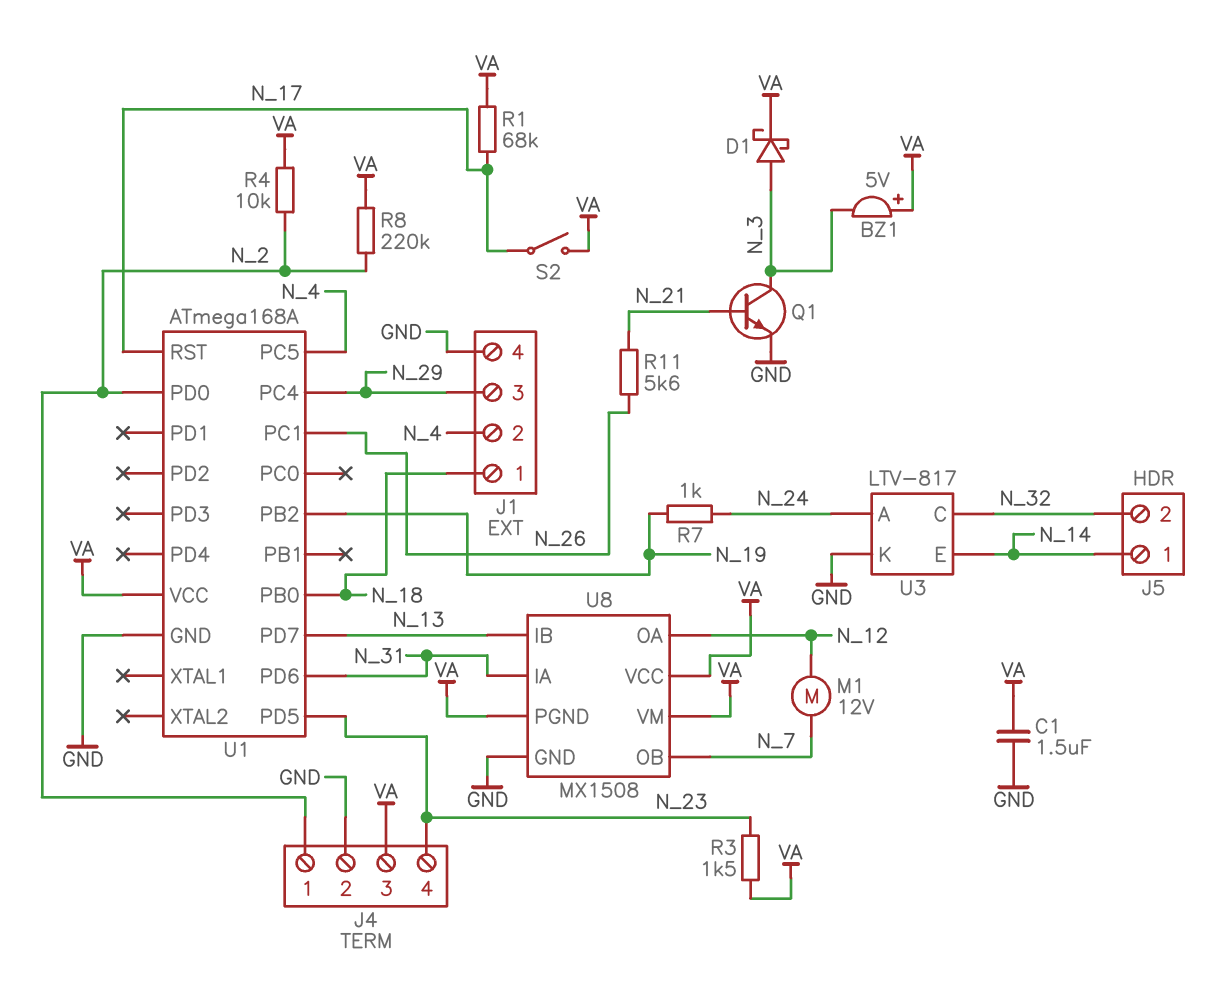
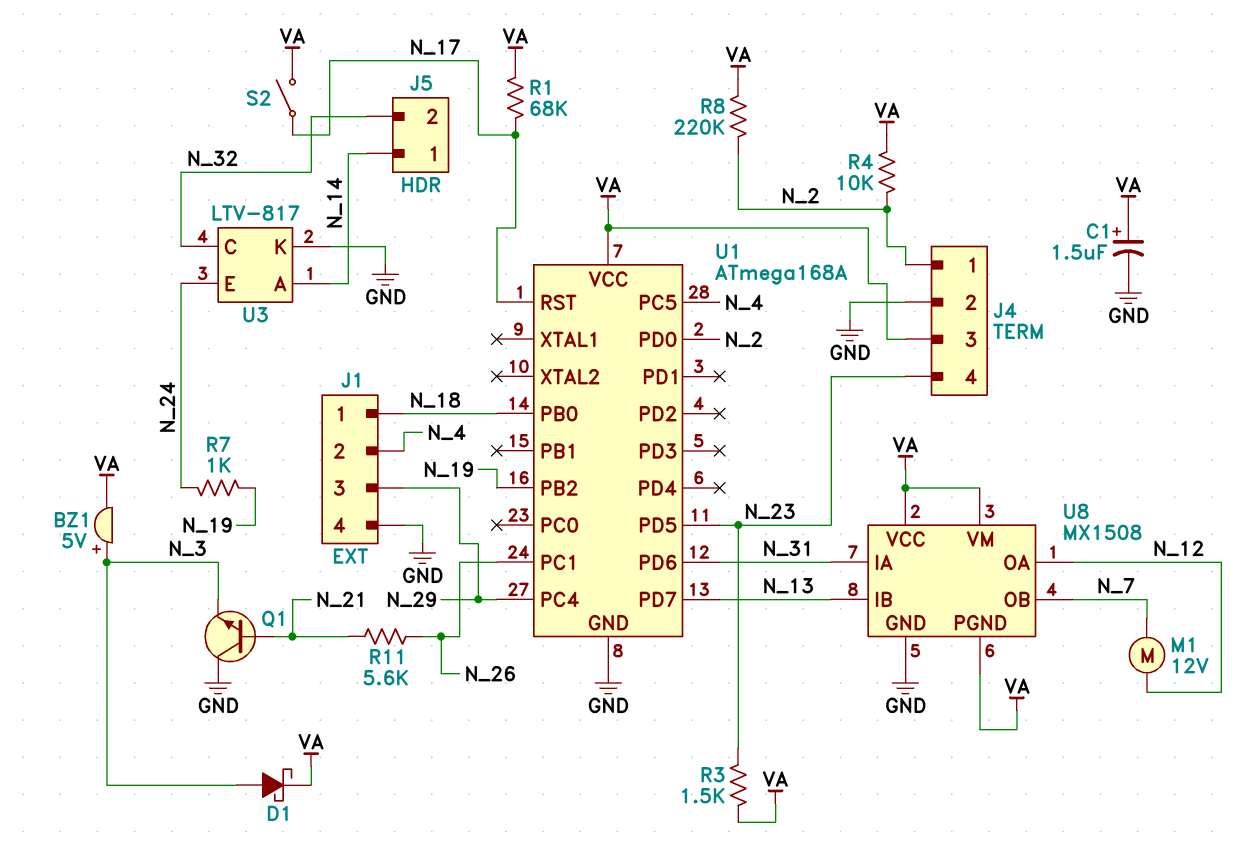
BZ1: buzzer 5V (plus VA, minus N_3) -> buzzer 5V (plus N_3, minus VA)
C1: 1.5uF (GND, VA) -> 1.5uF (plus VA, minus GND)
Q1: NPN (B N_21, C N_3, E GND) -> NPN (B N_21, C GND, E N_3)
U3 pin A: N_24 -> N_14
U3 pin E: N_14 -> N_24

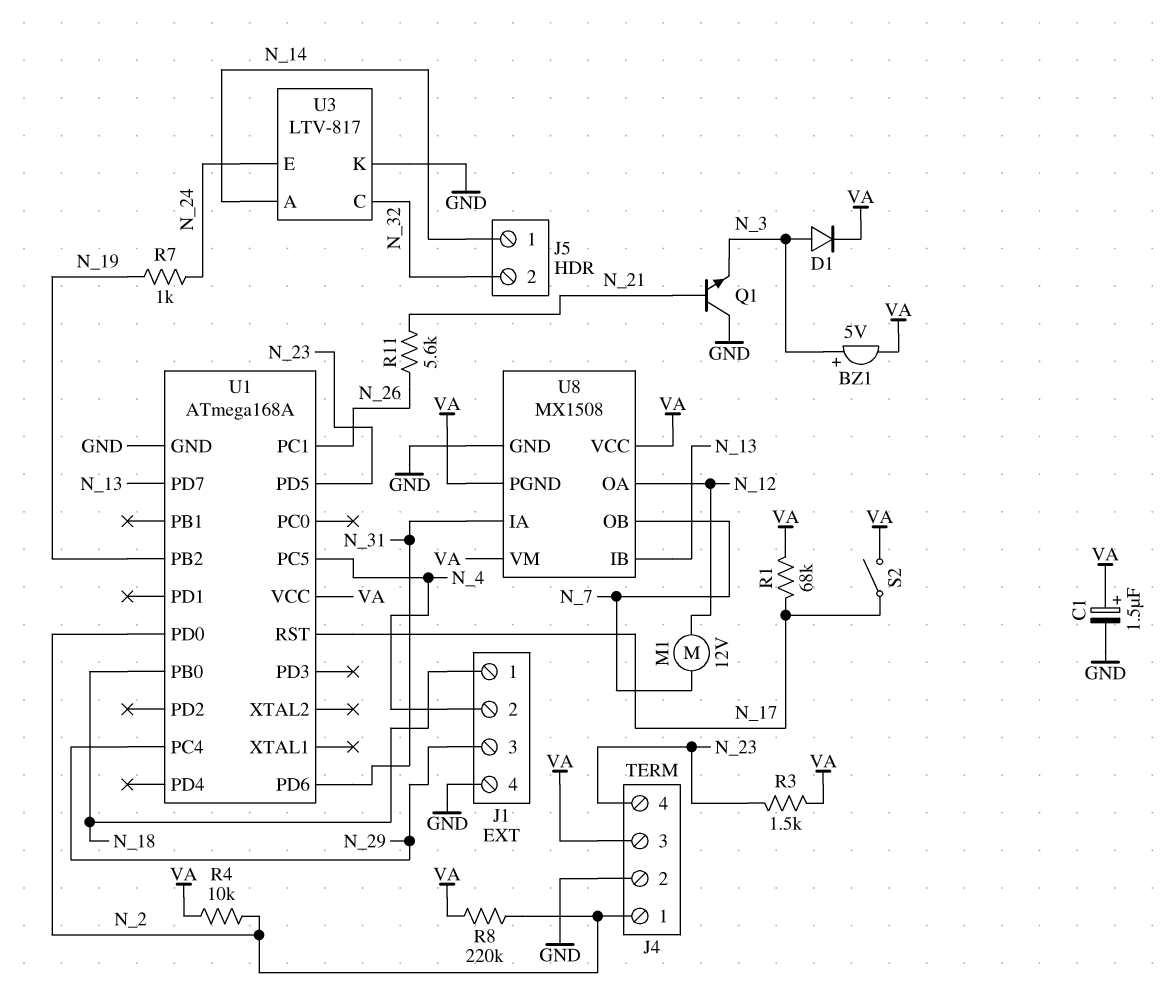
D1: schottky (A N_3, K VA) -> diode (A N_3, K VA)

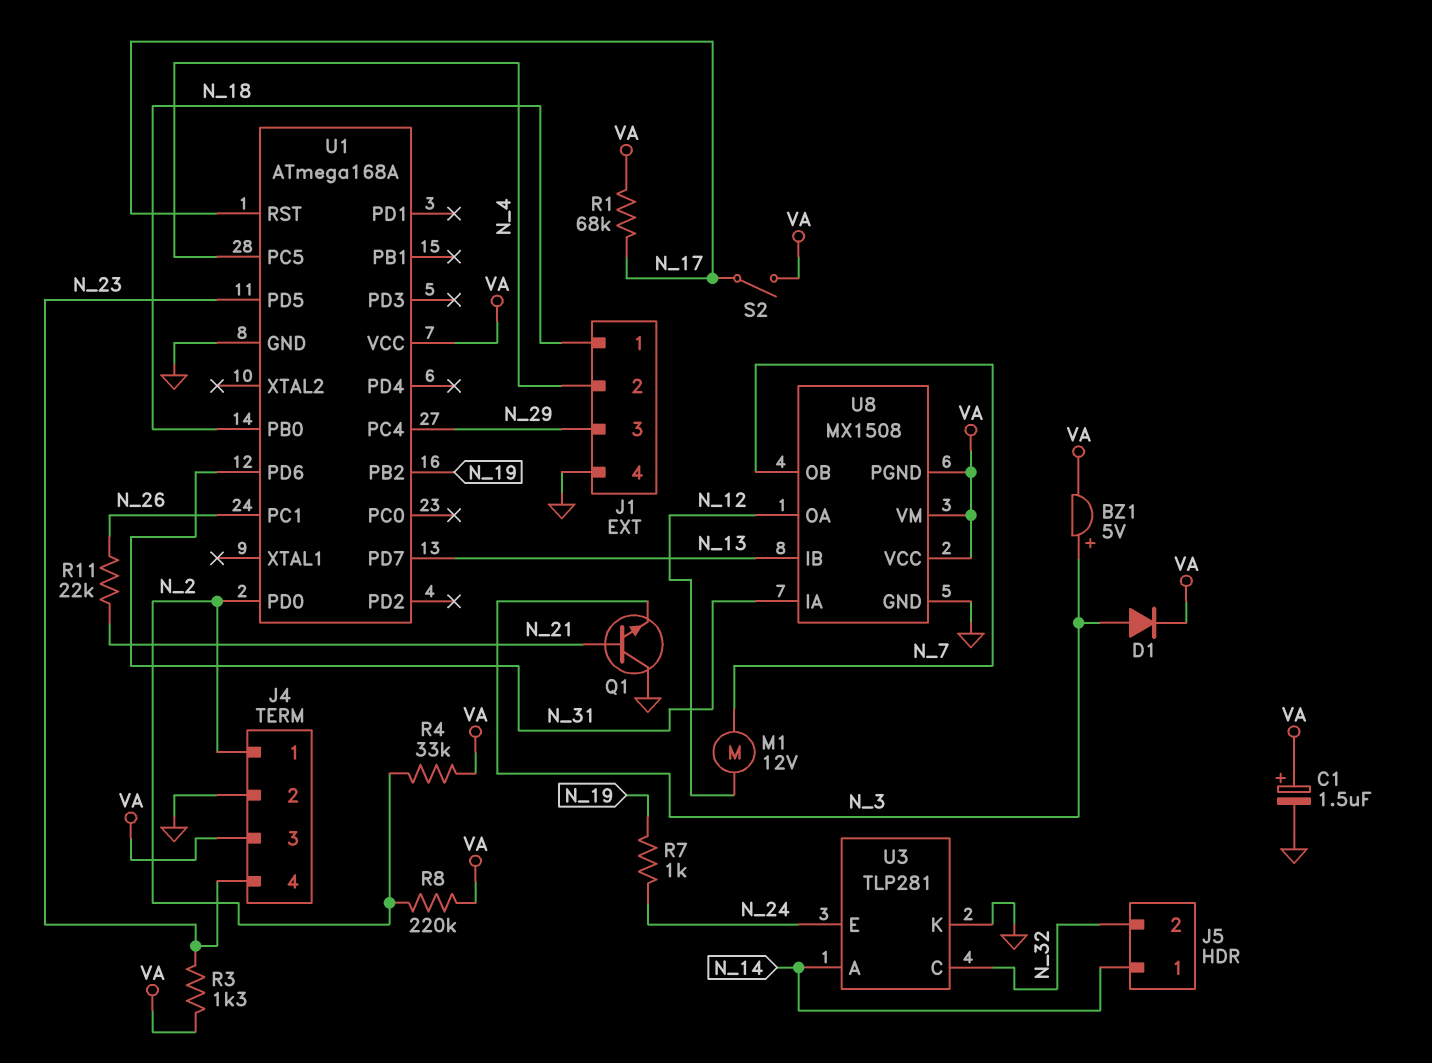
R3: 1.5k (N_23, VA) -> 1.3k (N_23, VA)
R4: 10k (N_2, VA) -> 33k (N_2, VA)
R11: 5.6k (N_21, N_26) -> 22k (N_21, N_26)
U3: LTV-817 -> TLP281

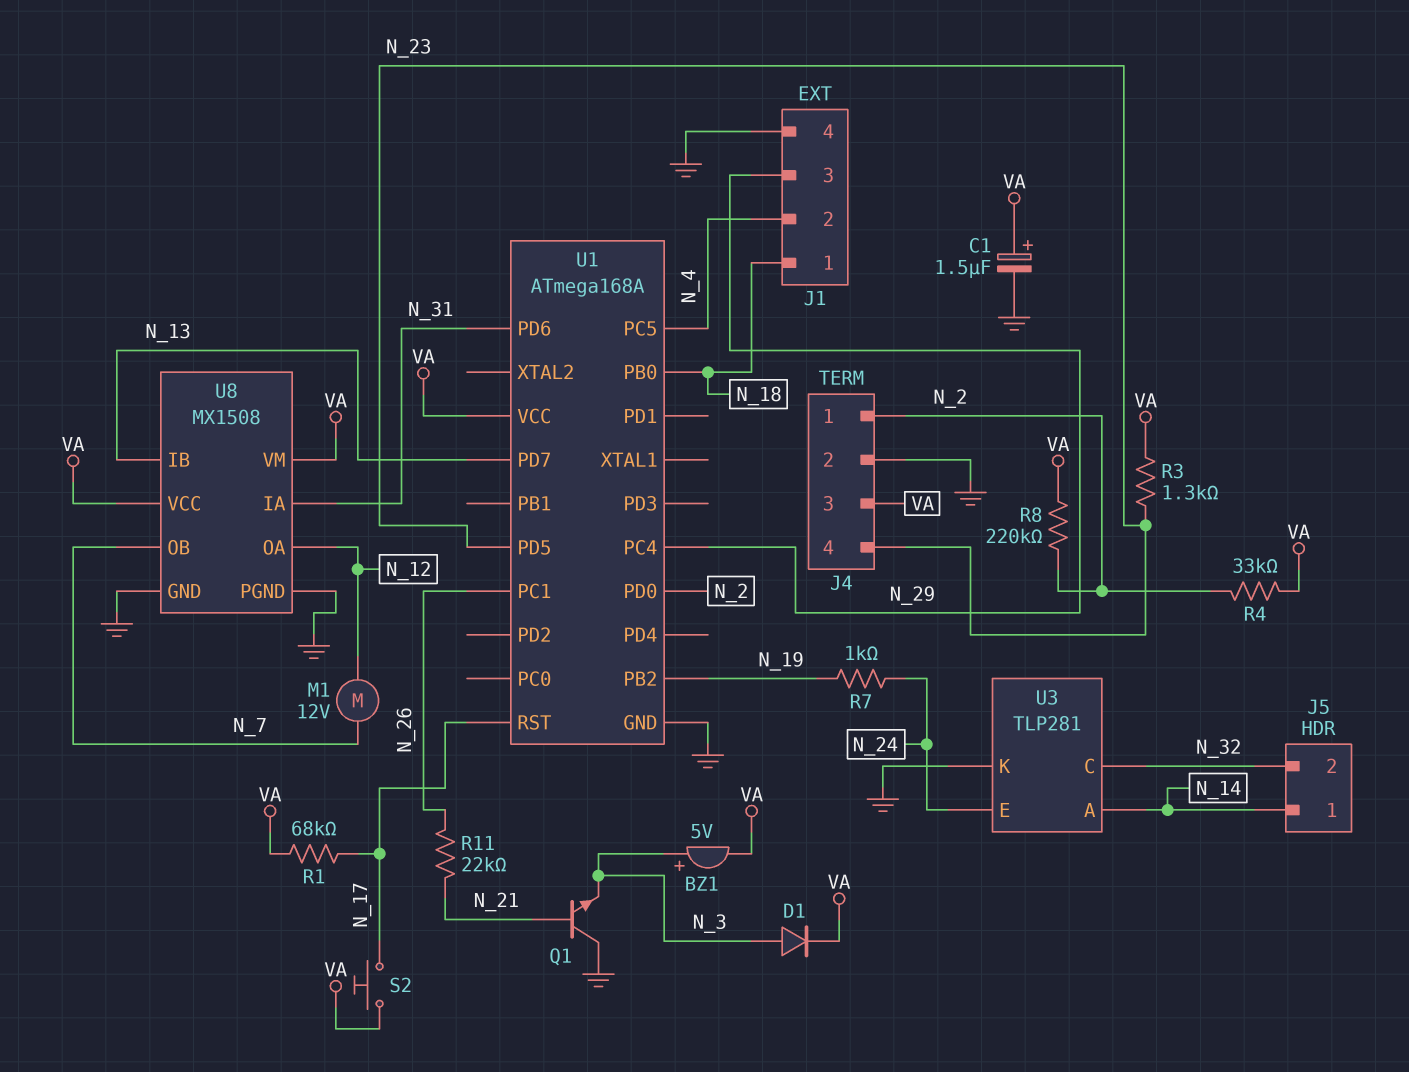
S2: switch (N_17, VA) -> button (N_17, VA)
U8 pin PGND: VA -> GND

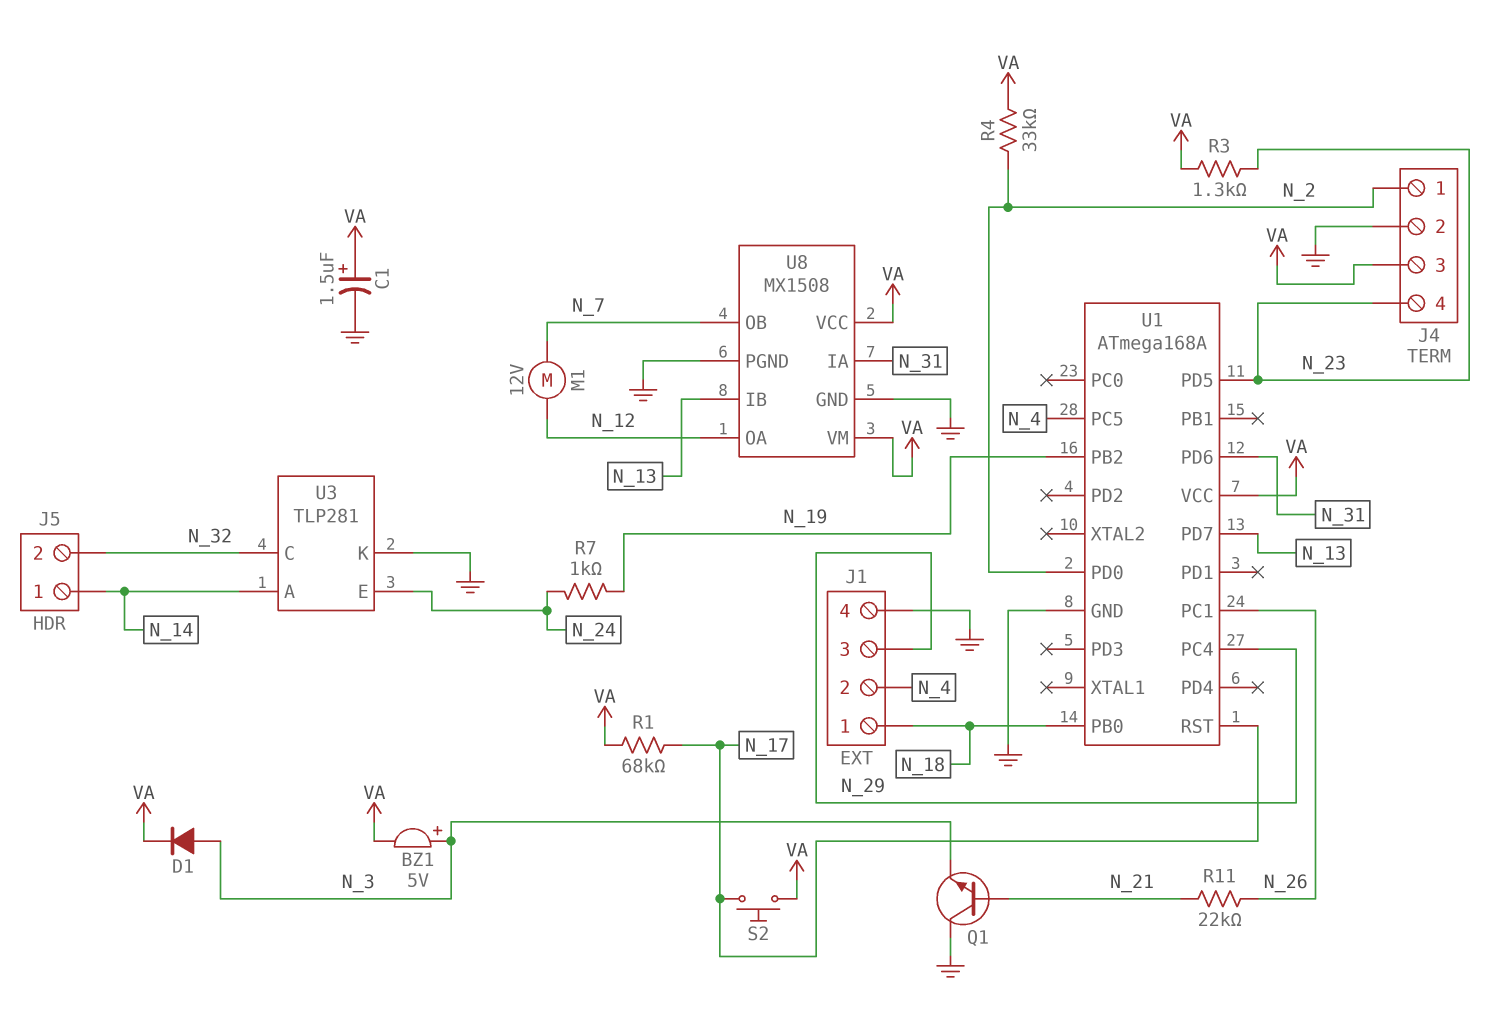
R8: 220k (N_2, VA) -> none

